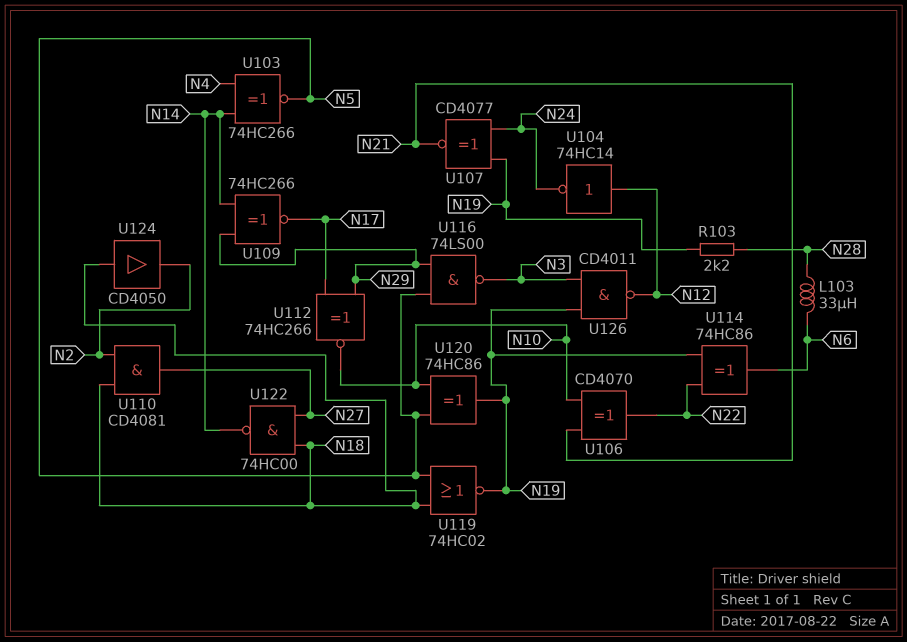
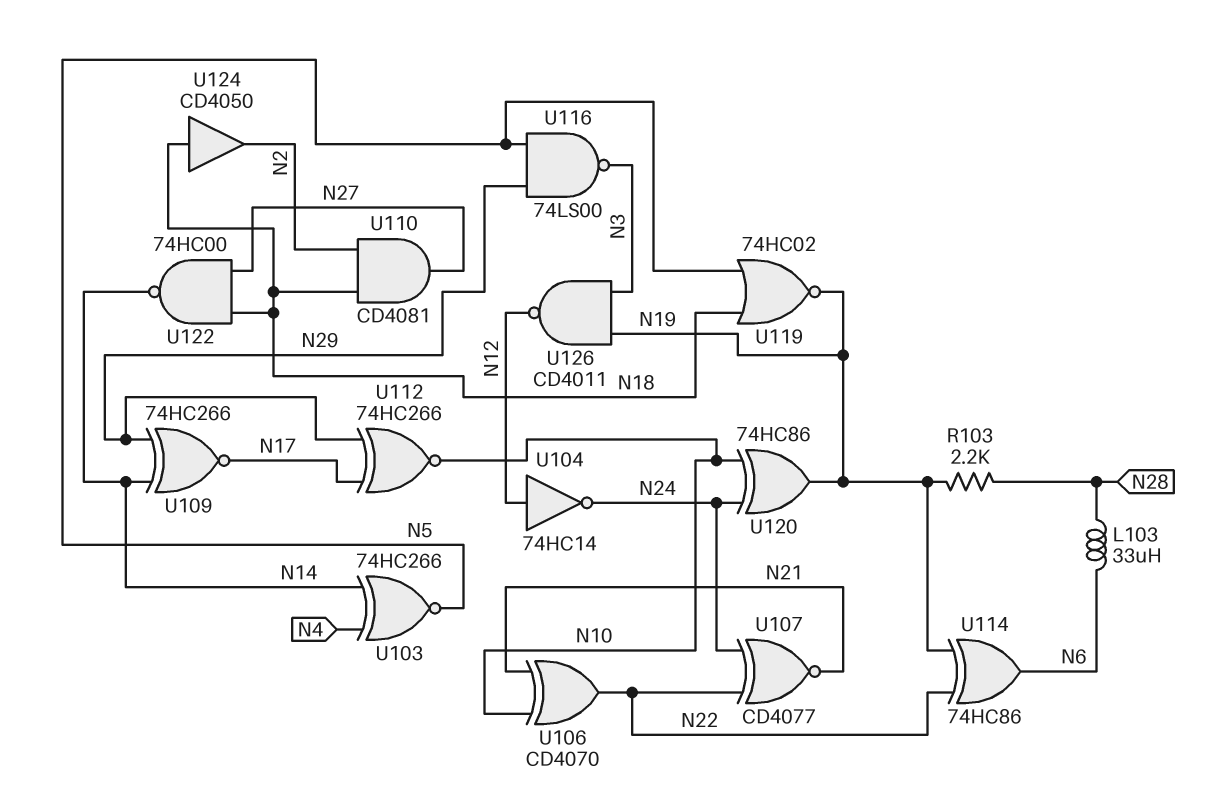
U107: XNOR CD4077 (in N19, in N24, out N21) -> XNOR CD4077 (in N22, in N24, out N21)
U120: XOR 74HC86 (in N5, in N10, out N19) -> XOR 74HC86 (in N10, in N24, out N19)

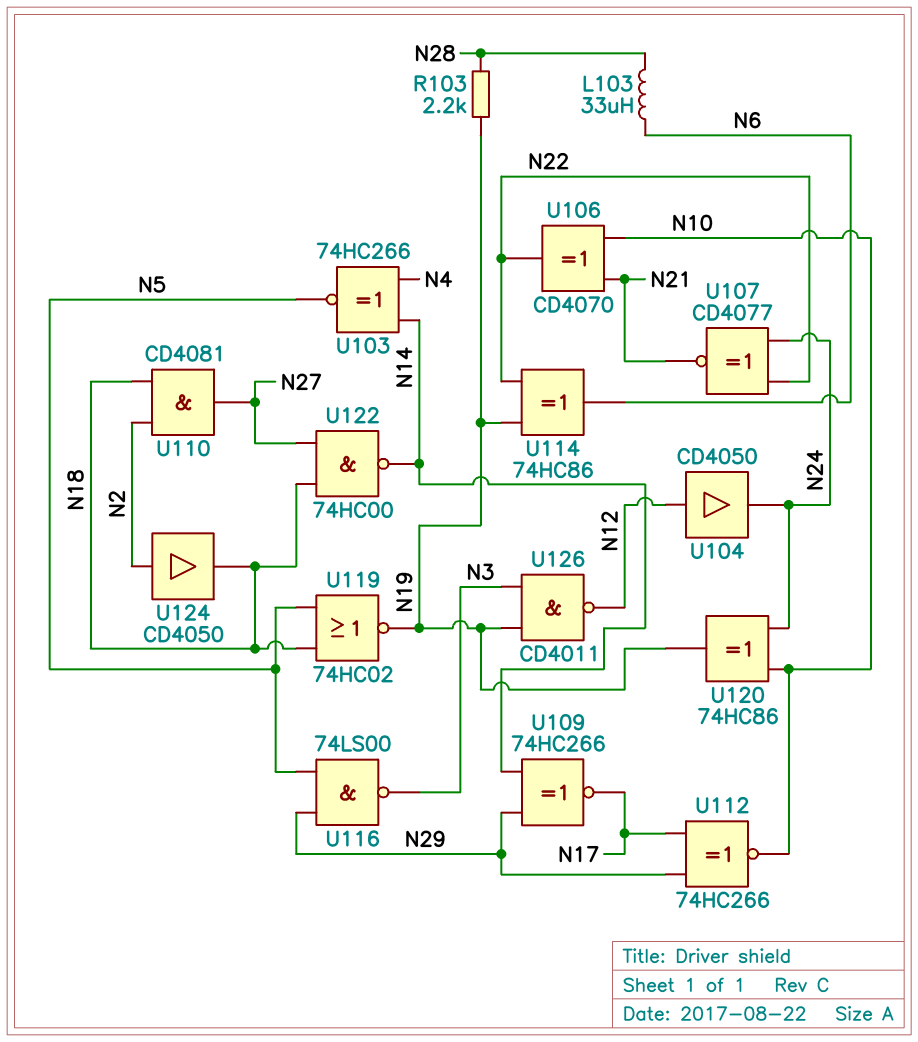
U104: NOT 74HC14 (in N12, out N24) -> buffer CD4050 (in N12, out N24)
U124: buffer CD4050 (in N18, out N2) -> buffer CD4050 (in N2, out N18)

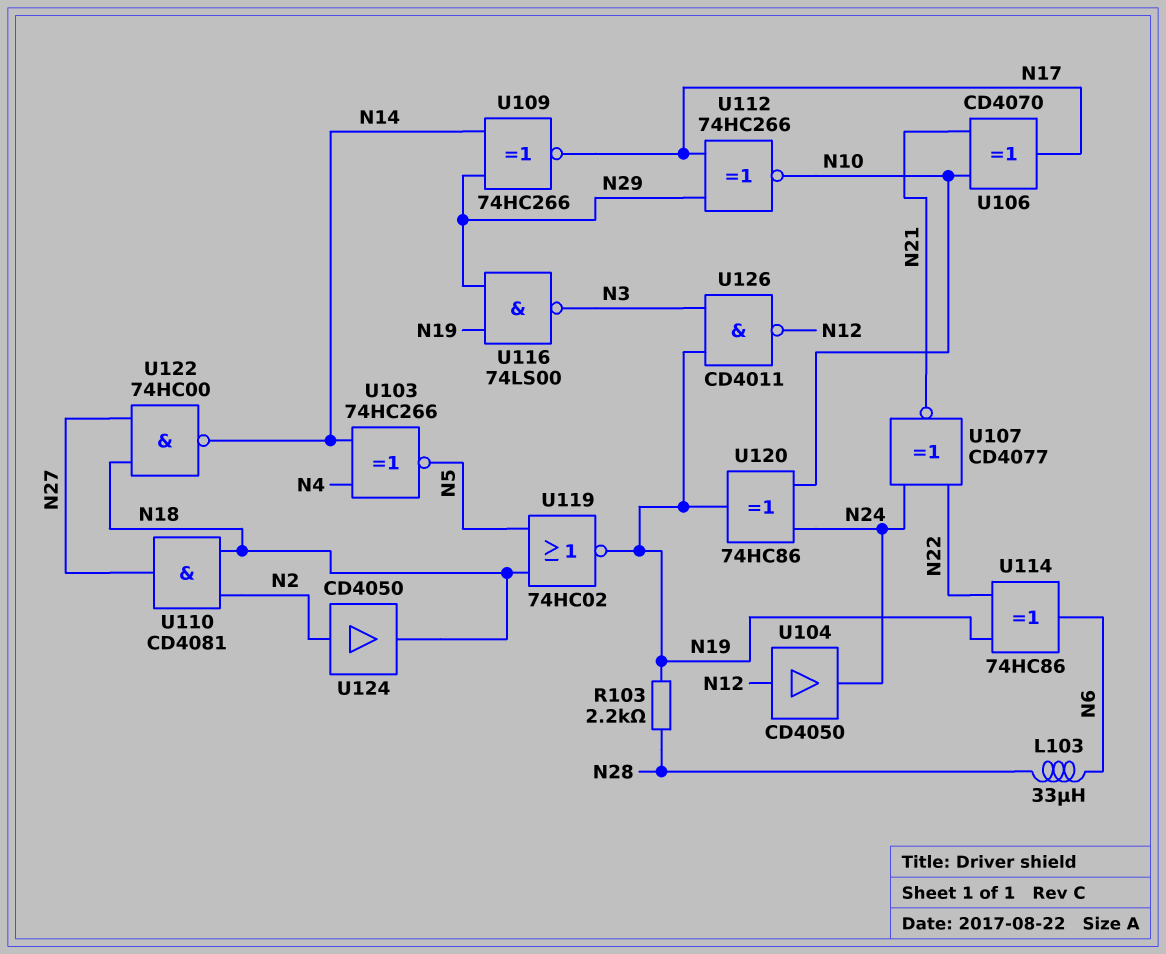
U106: XOR CD4070 (in N10, in N21, out N22) -> XOR CD4070 (in N10, in N21, out N17)
U116: NAND 74LS00 (in N5, in N29, out N3) -> NAND 74LS00 (in N19, in N29, out N3)

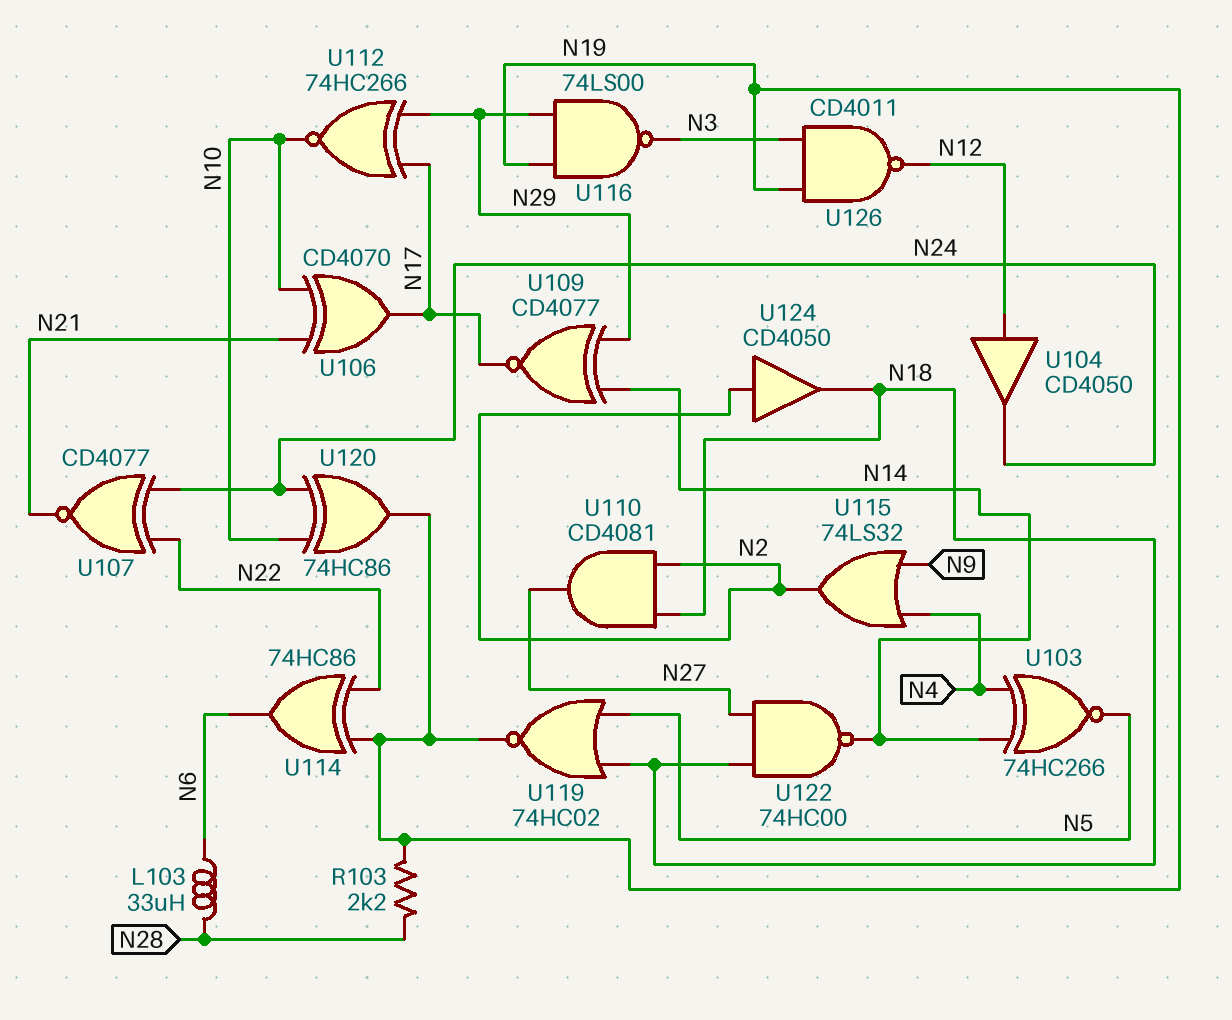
U109: XNOR 74HC266 (in N14, in N29, out N17) -> XNOR CD4077 (in N14, in N29, out N17)
U115: none -> OR 74LS32 (in N4, in N9, out N2)

